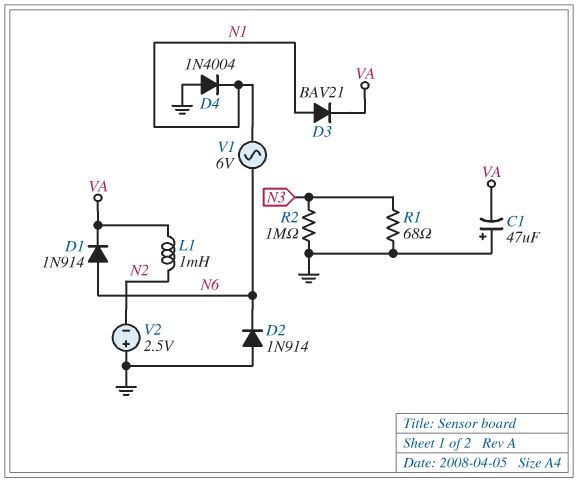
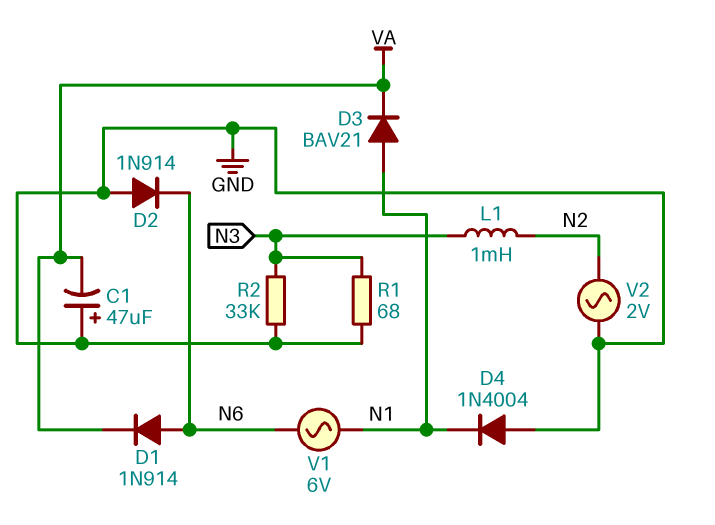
L1: 1mH (N2, VA) -> 1mH (N2, N3)
R2: 1M (GND, N3) -> 33k (GND, N3)
V2: 2.5V (plus GND, minus N2) -> AC 2V (GND, N2)

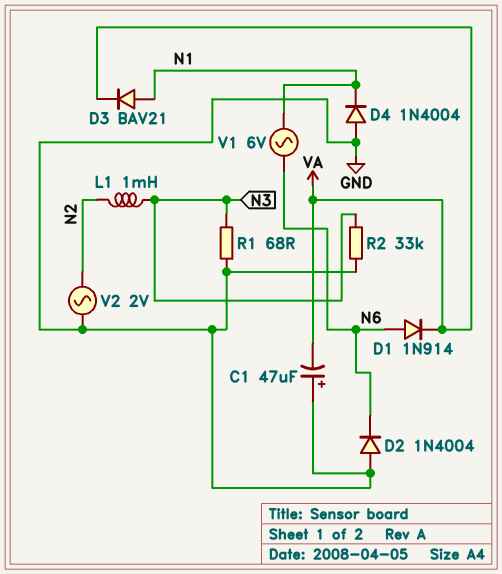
D2: diode 1N914 (A GND, K N6) -> diode 1N4004 (A GND, K N6)

